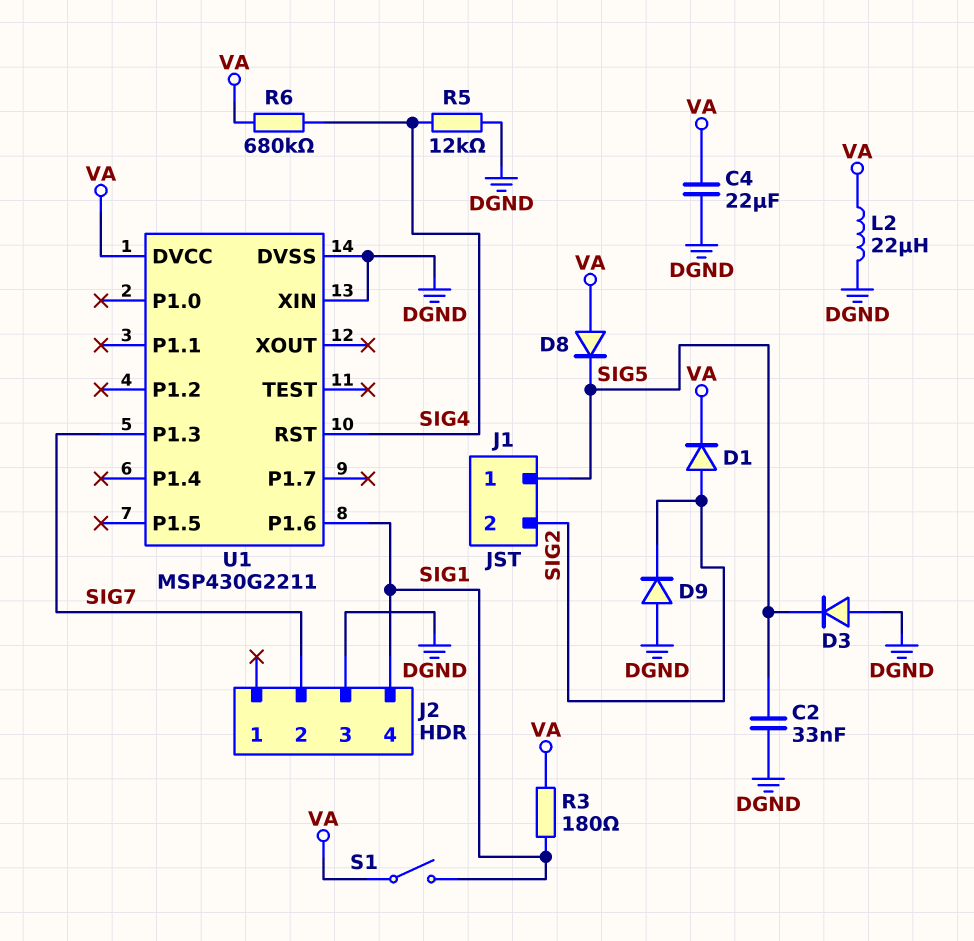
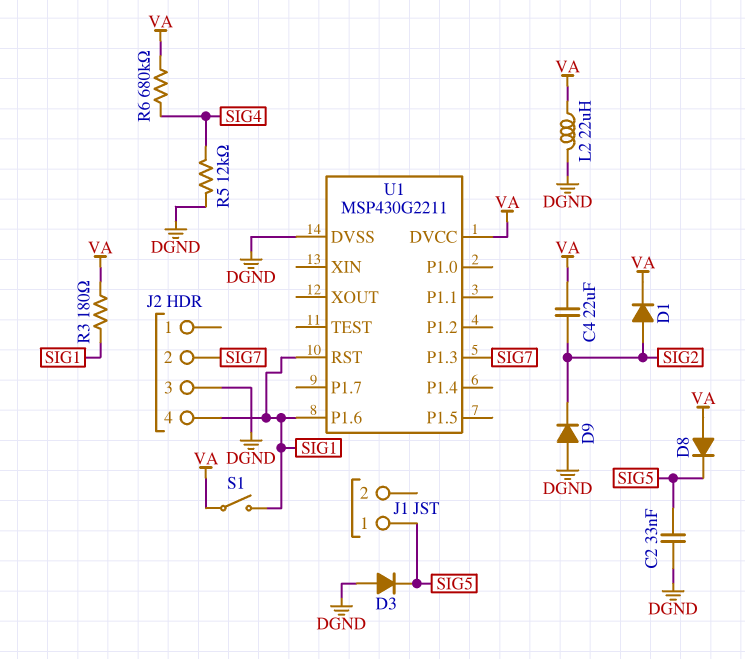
C4: 22uF (DGND, VA) -> 22uF (SIG2, VA)
J1 pin 2: SIG2 -> none
U1 pin RST: SIG4 -> SIG1
U1 pin XIN: DGND -> none

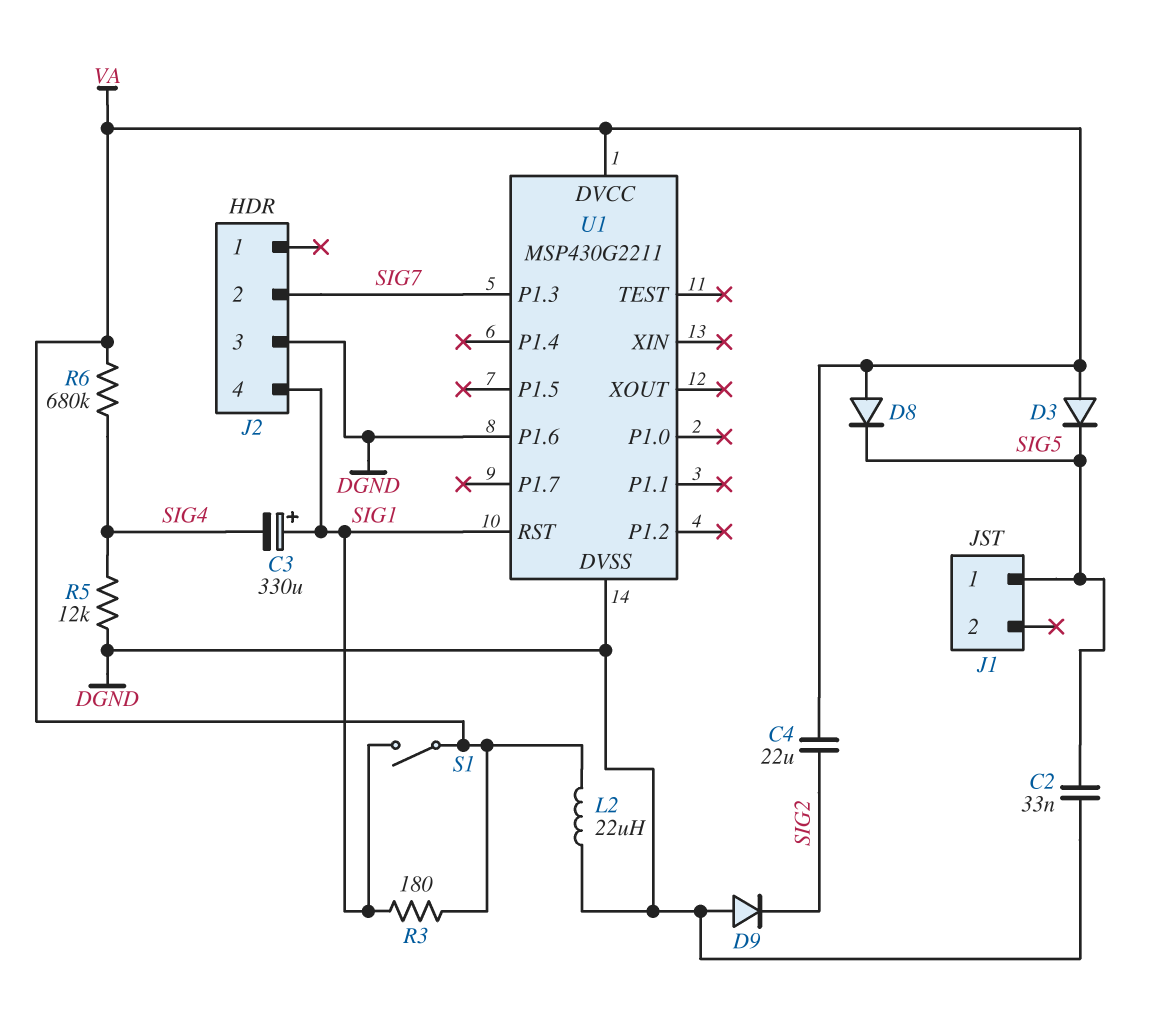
C3: none -> 330uF (plus SIG1, minus SIG4)
D1: diode (A SIG2, K VA) -> none
D3: diode (A DGND, K SIG5) -> diode (A VA, K SIG5)
U1 pin P1.6: SIG1 -> DGND

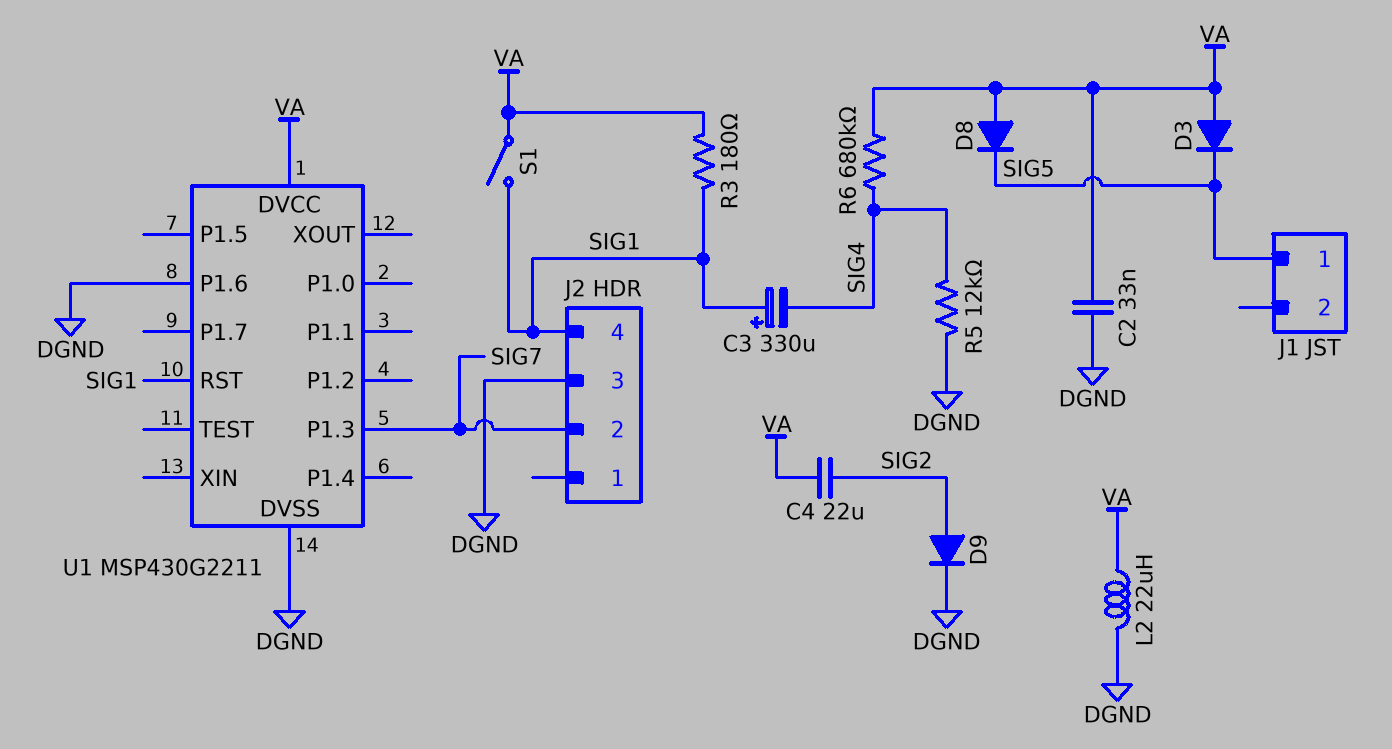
C2: 33nF (DGND, SIG5) -> 33nF (DGND, VA)
D9: diode (A DGND, K SIG2) -> diode (A SIG2, K DGND)

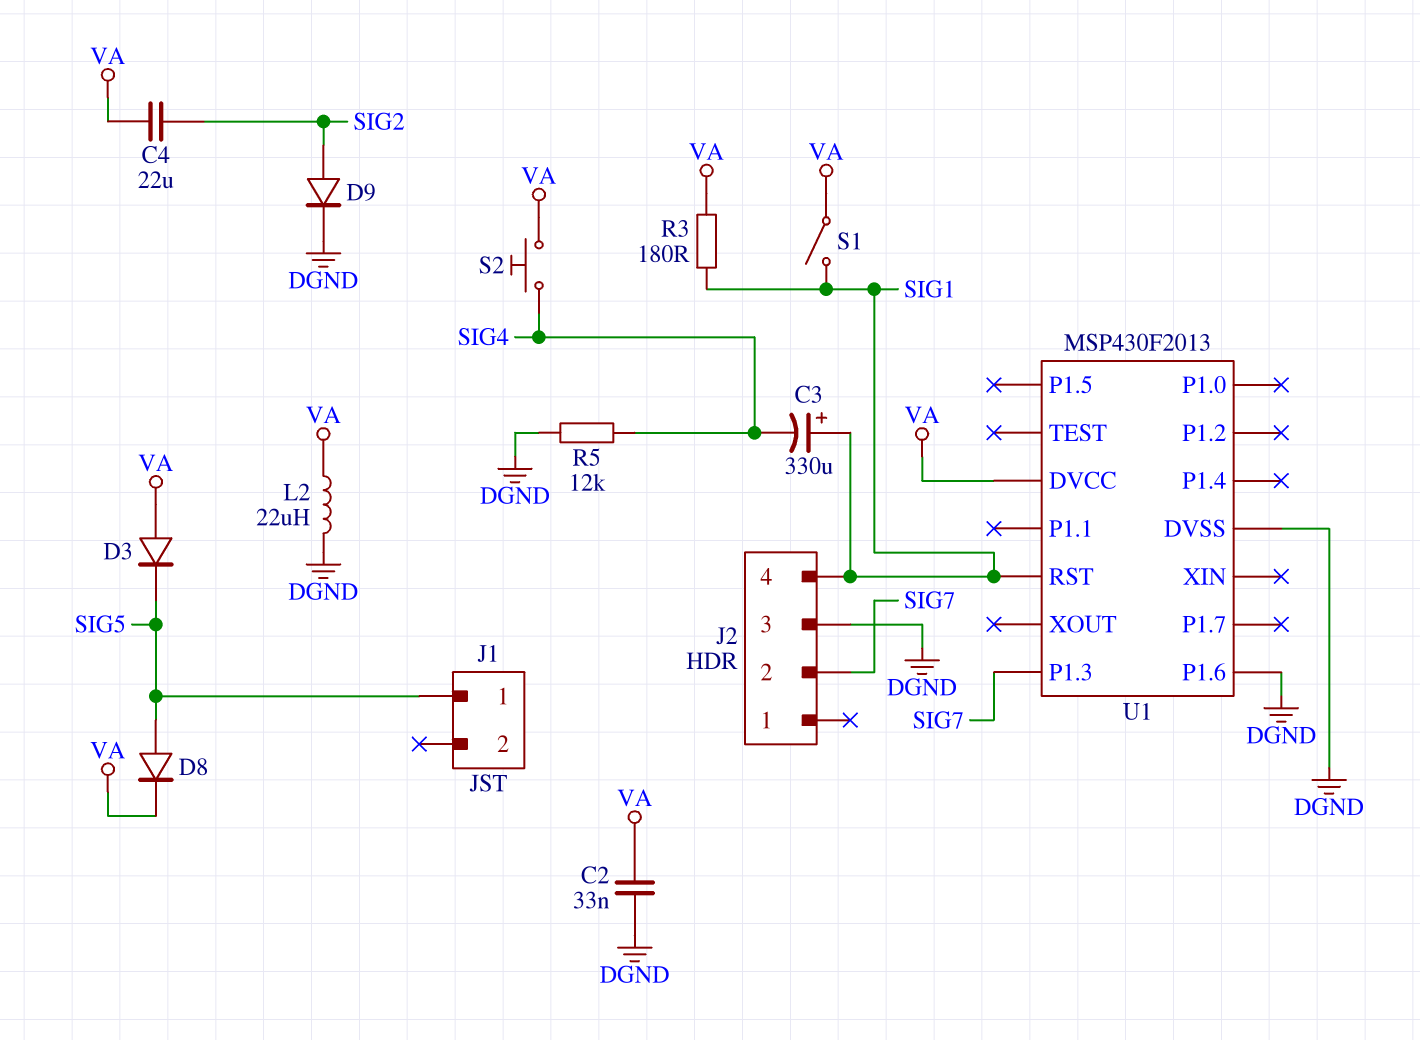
D8: diode (A VA, K SIG5) -> diode (A SIG5, K VA)
R6: 680k (SIG4, VA) -> none
S2: none -> button (SIG4, VA)
U1: MSP430G2211 -> MSP430F2013

